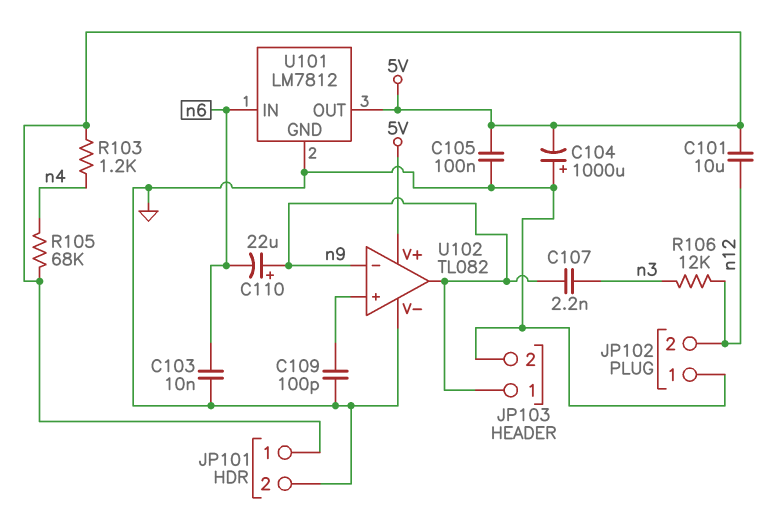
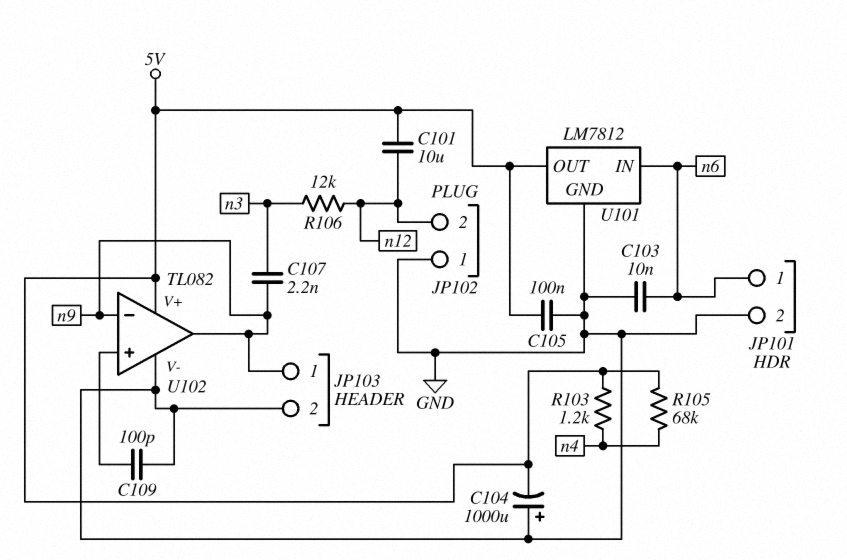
C110: 22uF (plus n9, minus n6) -> none
JP101 pin 1: 5V -> n6

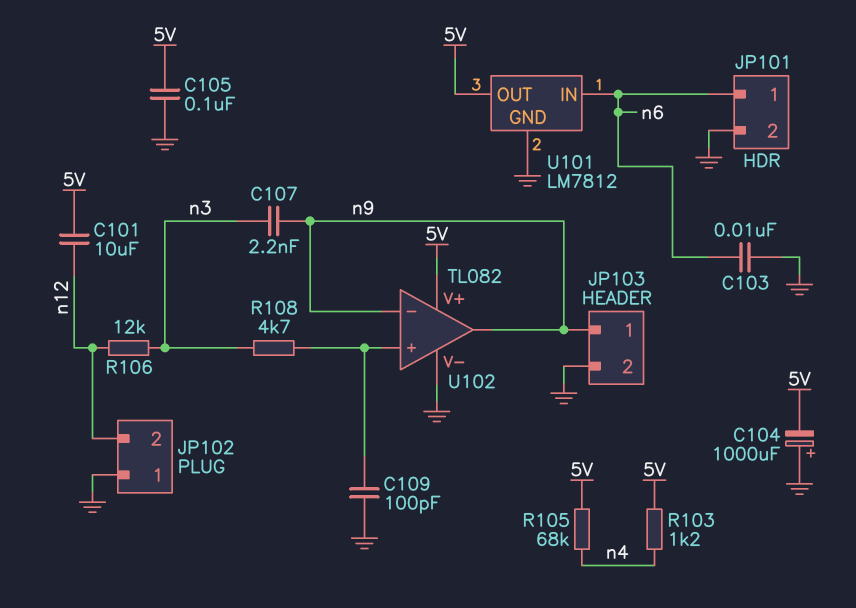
R108: none -> 4.7k (U102/in+, n3)

